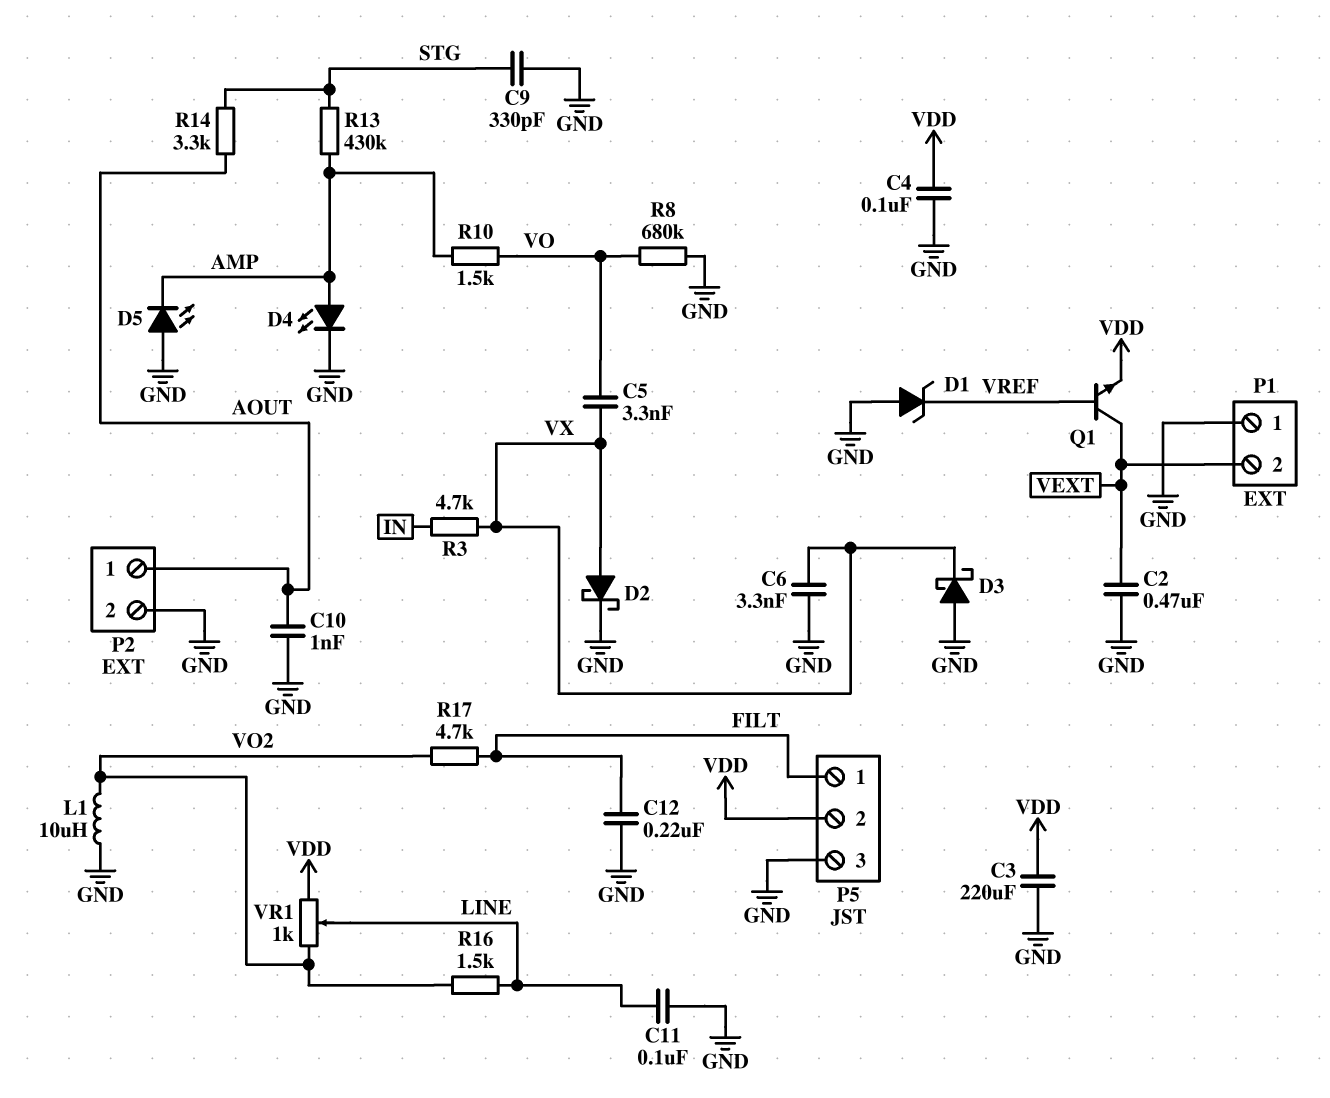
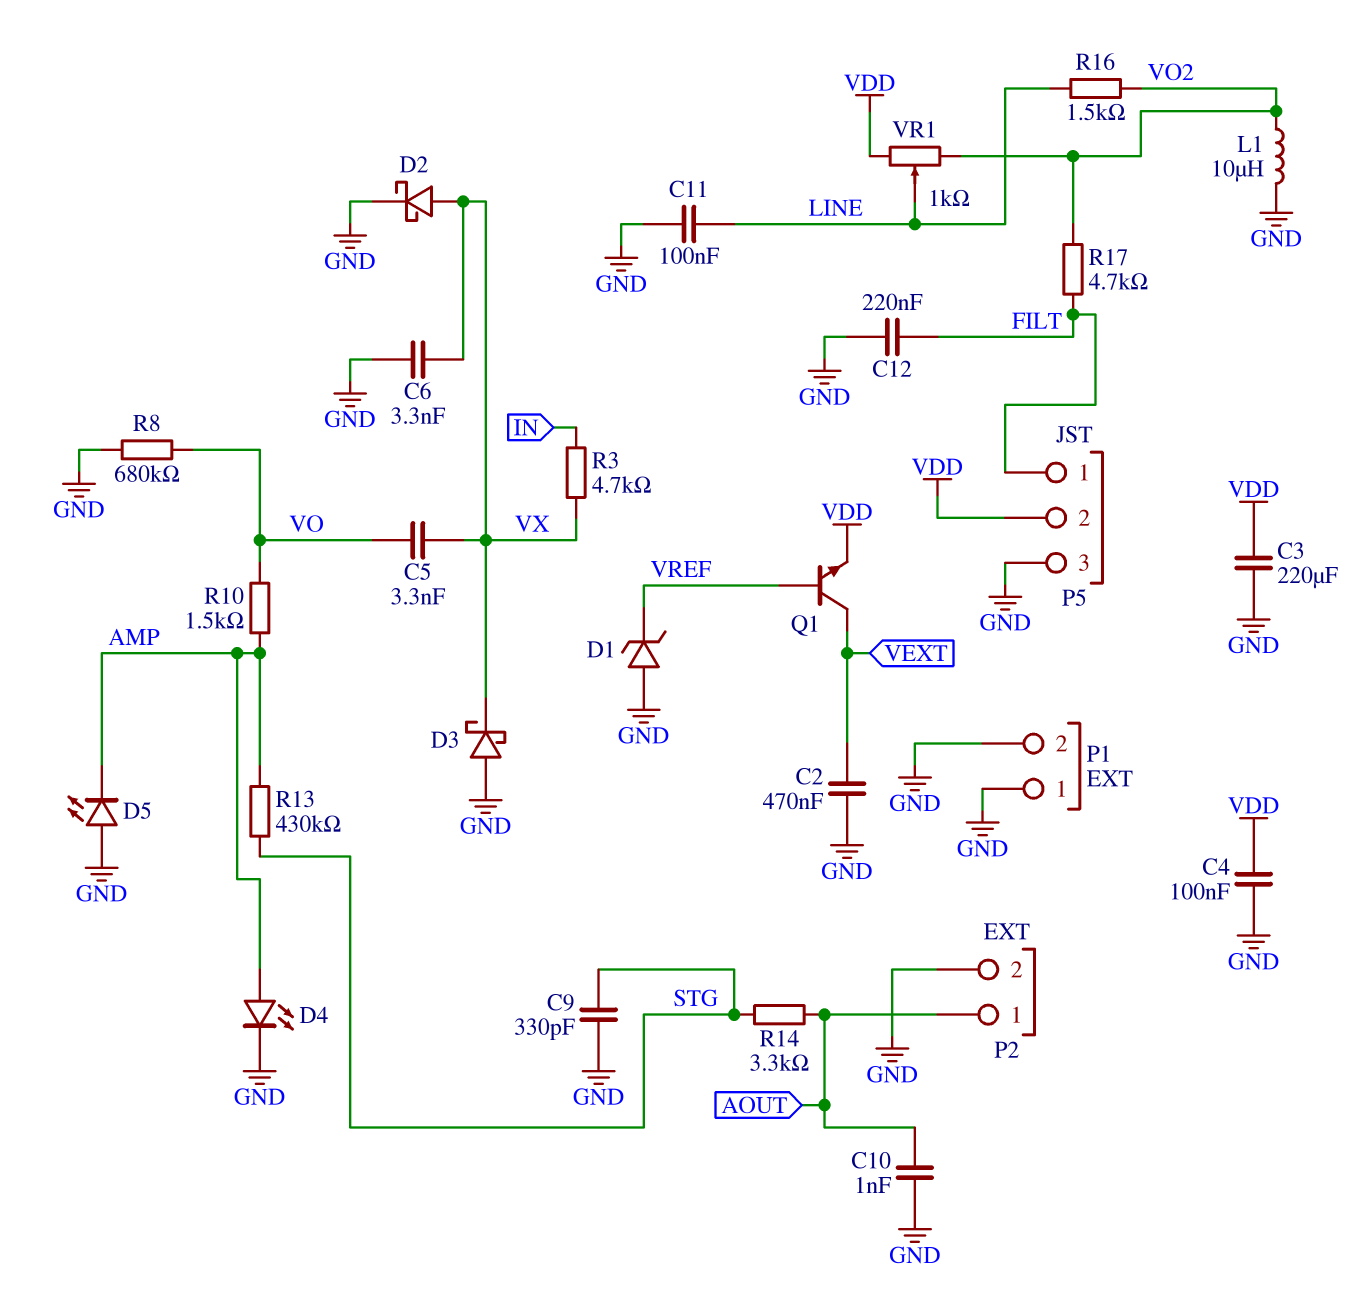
P1 pin 2: VEXT -> GND

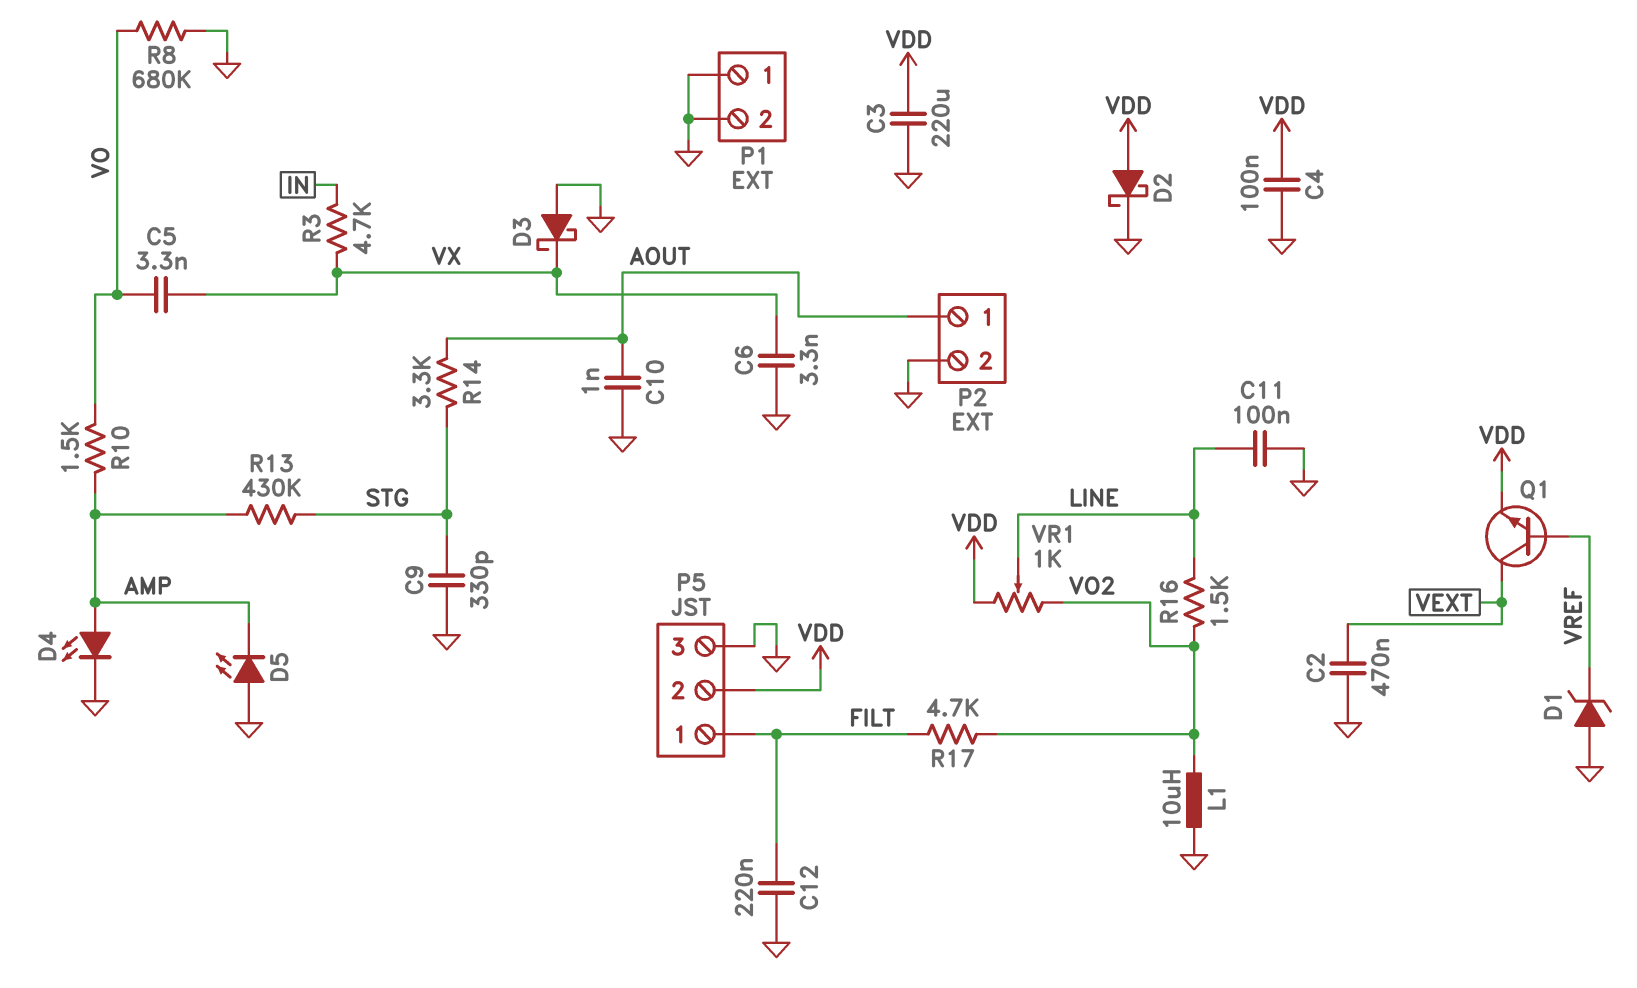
D2: schottky (A VX, K GND) -> schottky (A VDD, K GND)

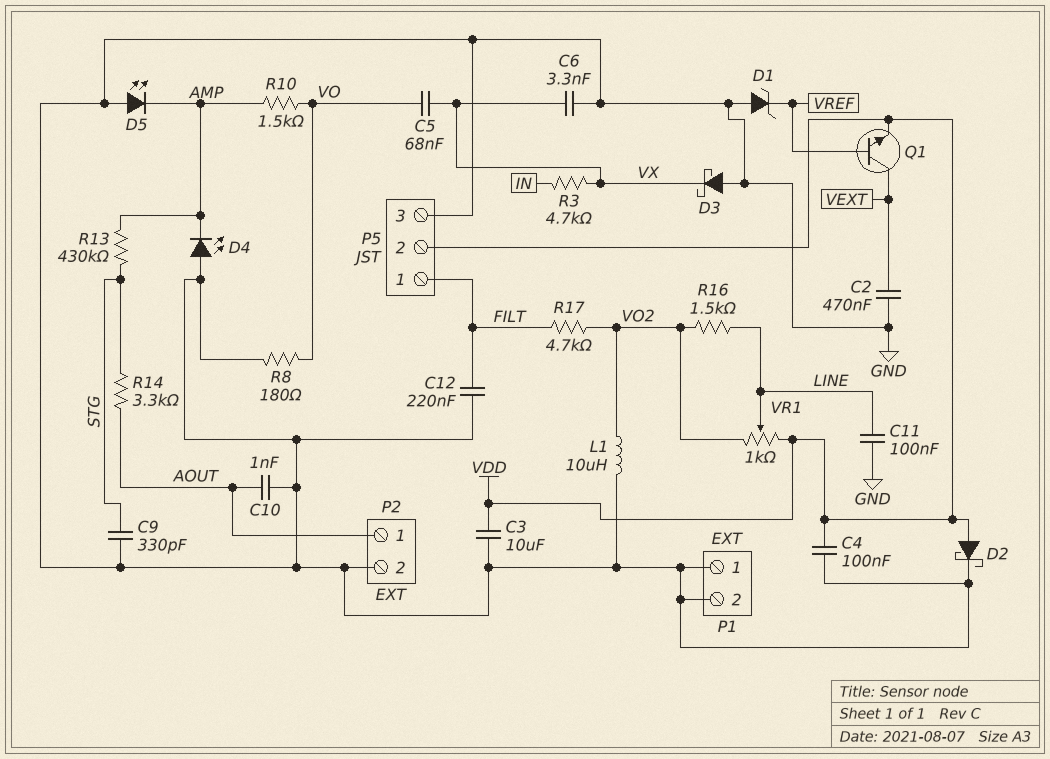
C3: 220uF (GND, VDD) -> 10uF (GND, VDD)
C5: 3.3nF (VO, VX) -> 68nF (VO, VX)
D4: LED (A AMP, K GND) -> LED (A GND, K AMP)
R8: 680k (GND, VO) -> 180 (GND, VO)

